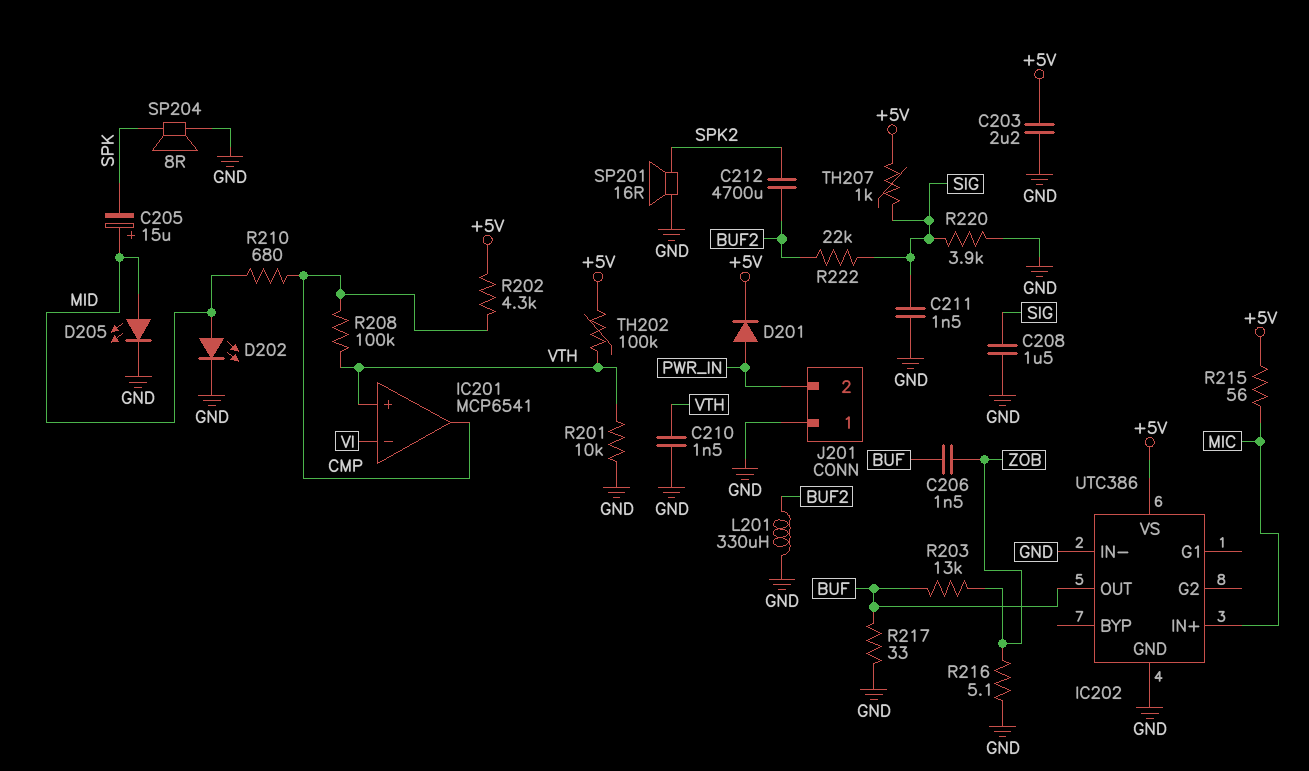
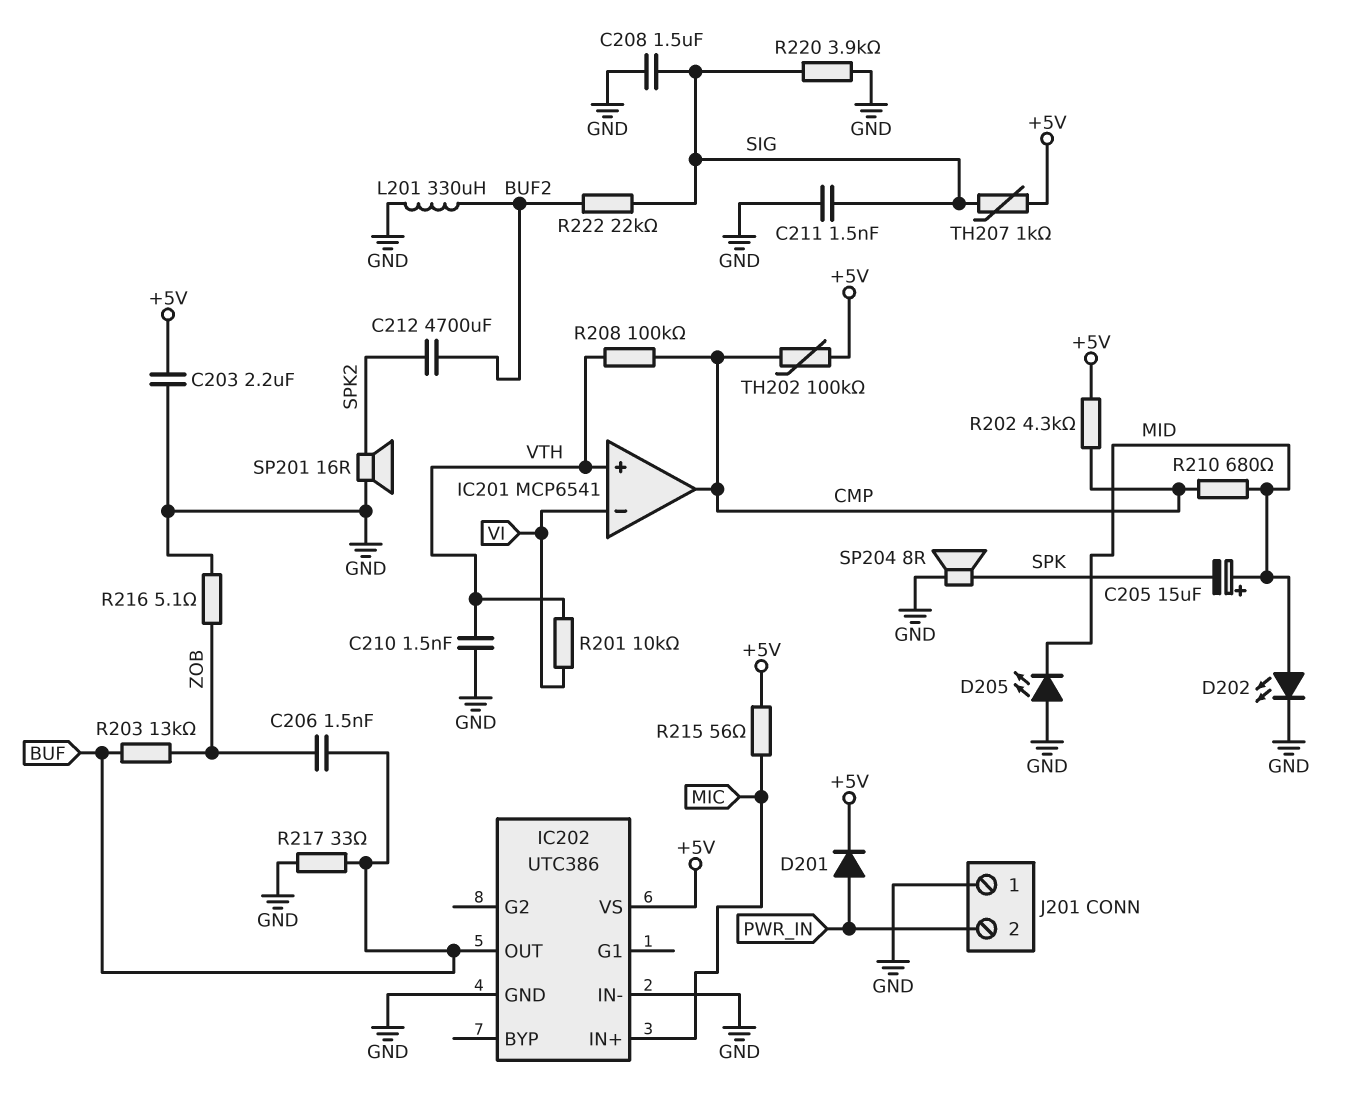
D205: LED (A MID, K GND) -> LED (A GND, K MID)
R201: 10k (GND, VTH) -> 10k (VI, VTH)
TH202: 100k (+5V, VTH) -> 100k (+5V, CMP)

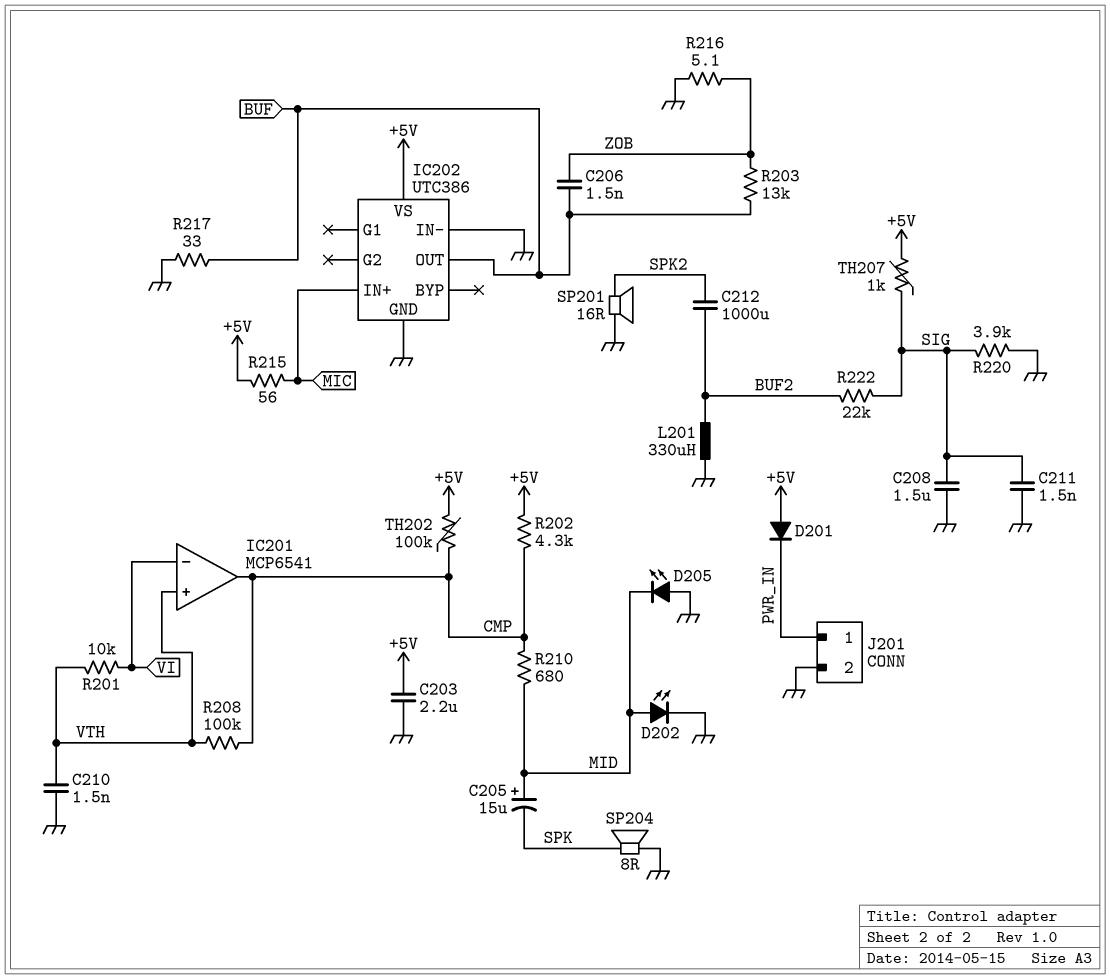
C212: 4700uF (BUF2, SPK2) -> 1000uF (BUF2, SPK2)
D201: diode (A PWR_IN, K +5V) -> diode (A +5V, K PWR_IN)
J201 pin 1: GND -> PWR_IN
J201 pin 2: PWR_IN -> GND

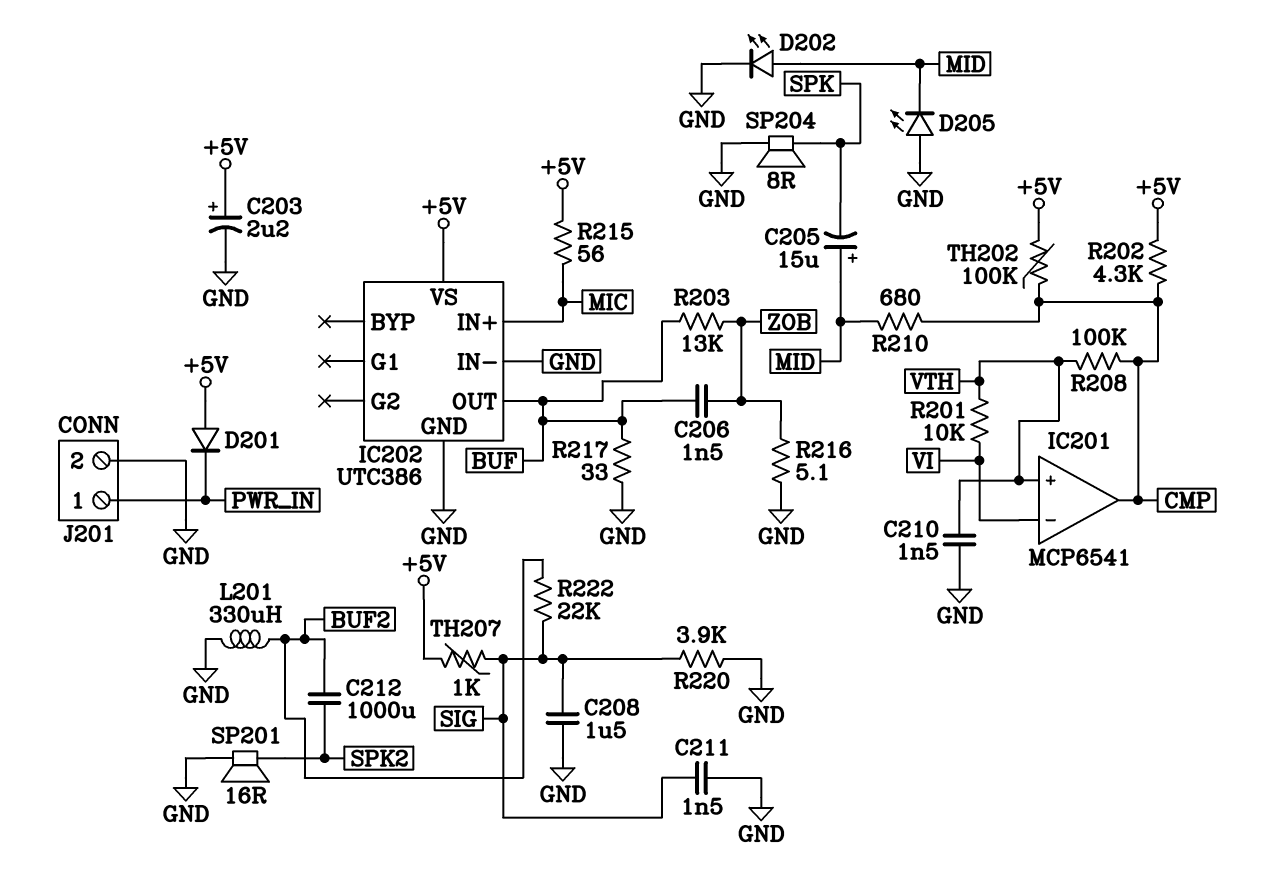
C203: 2.2uF (+5V, GND) -> 2.2uF (plus +5V, minus GND)

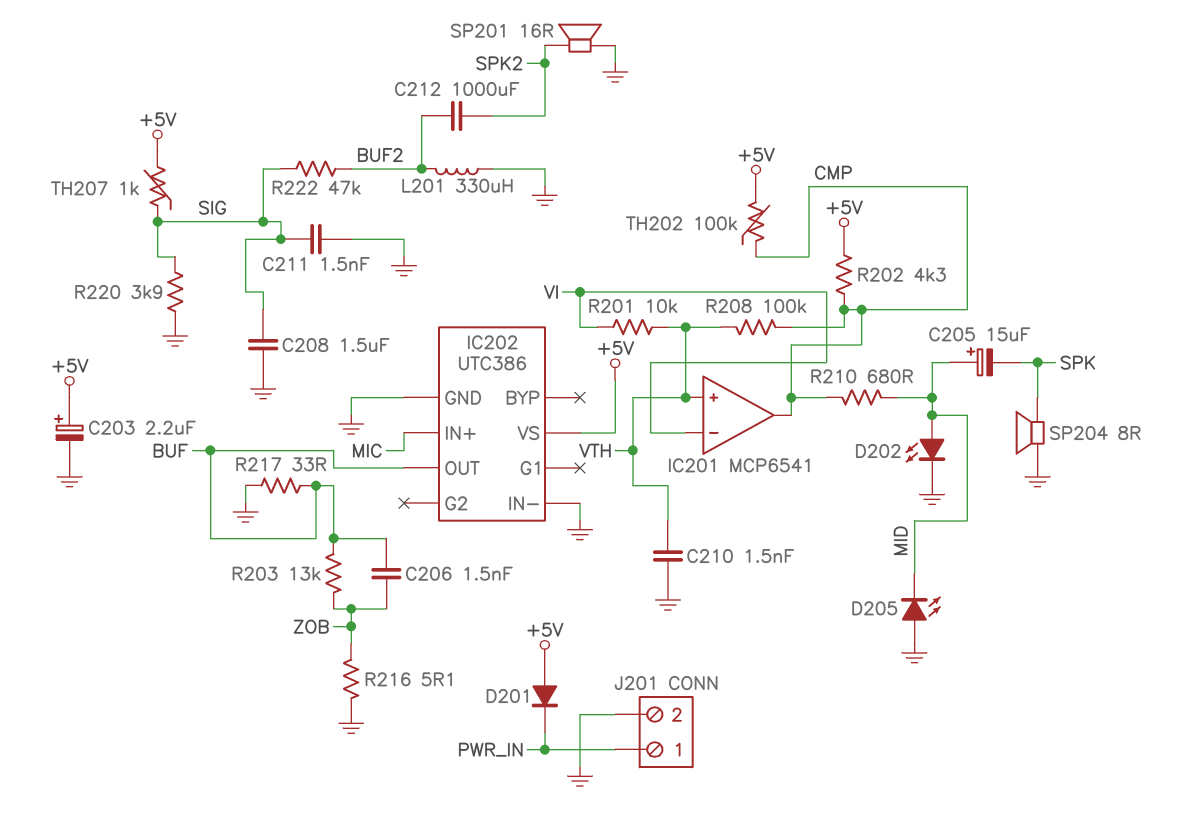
R215: 56 (+5V, MIC) -> none
R222: 22k (BUF2, SIG) -> 47k (BUF2, SIG)

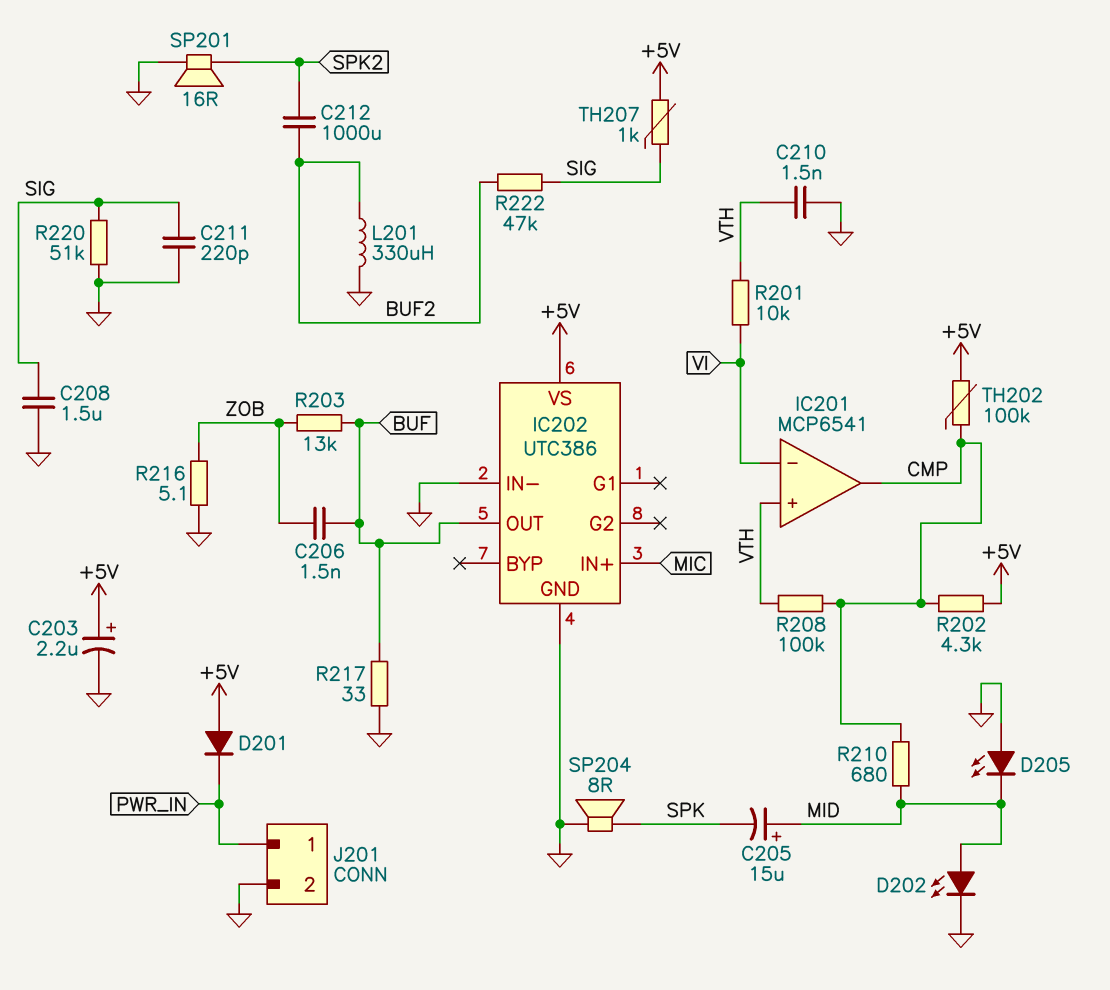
C211: 1.5nF (GND, SIG) -> 220pF (GND, SIG)
R220: 3.9k (GND, SIG) -> 51k (GND, SIG)

